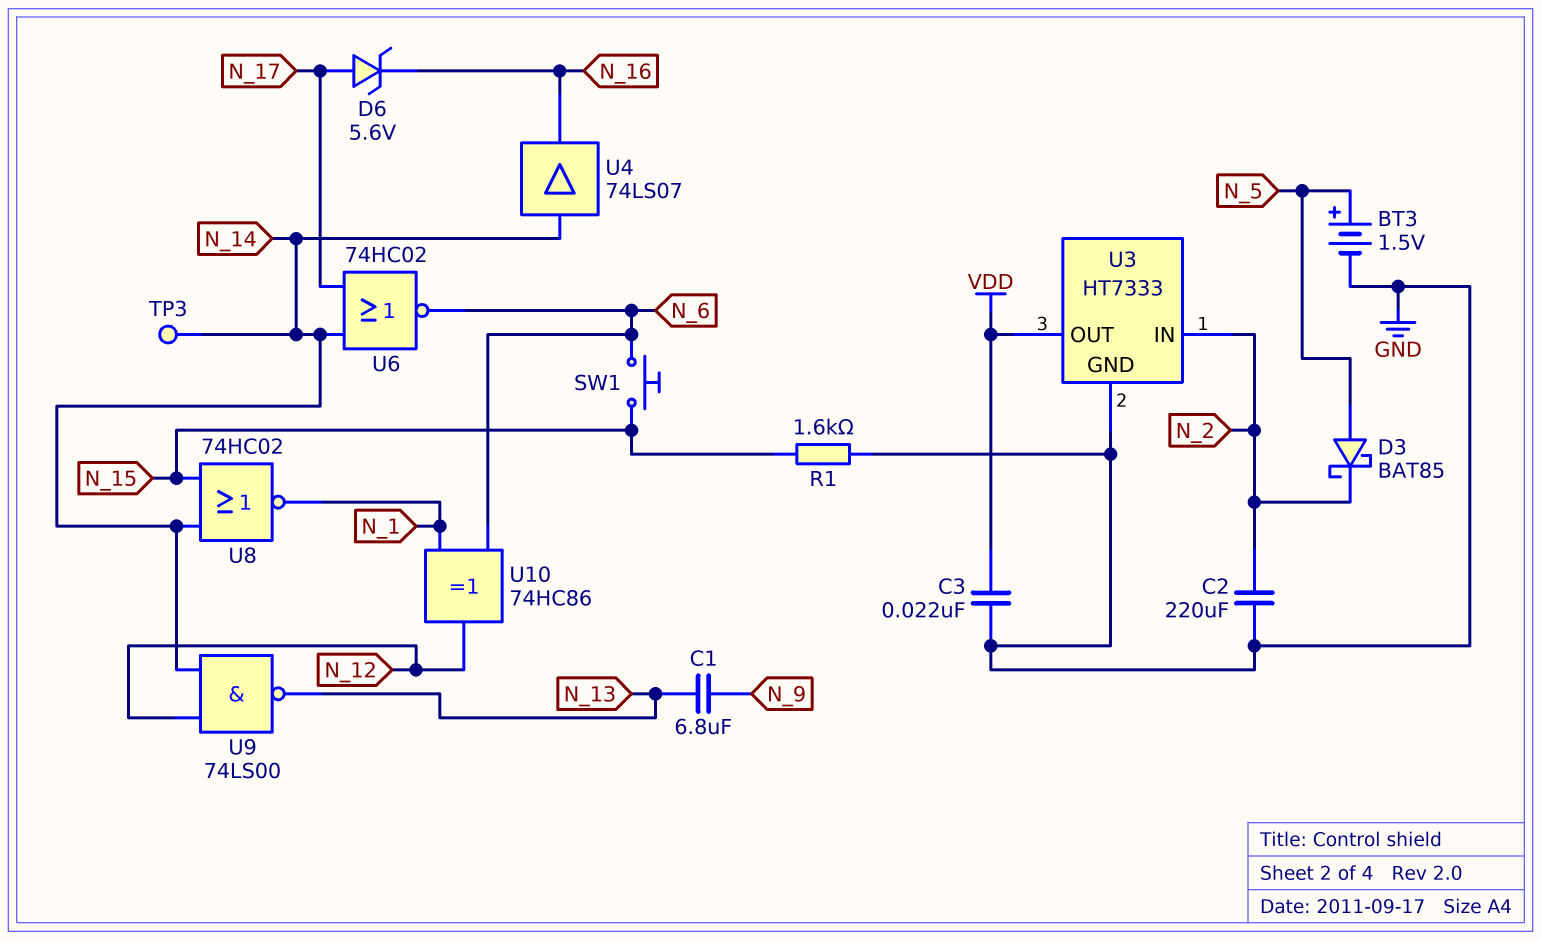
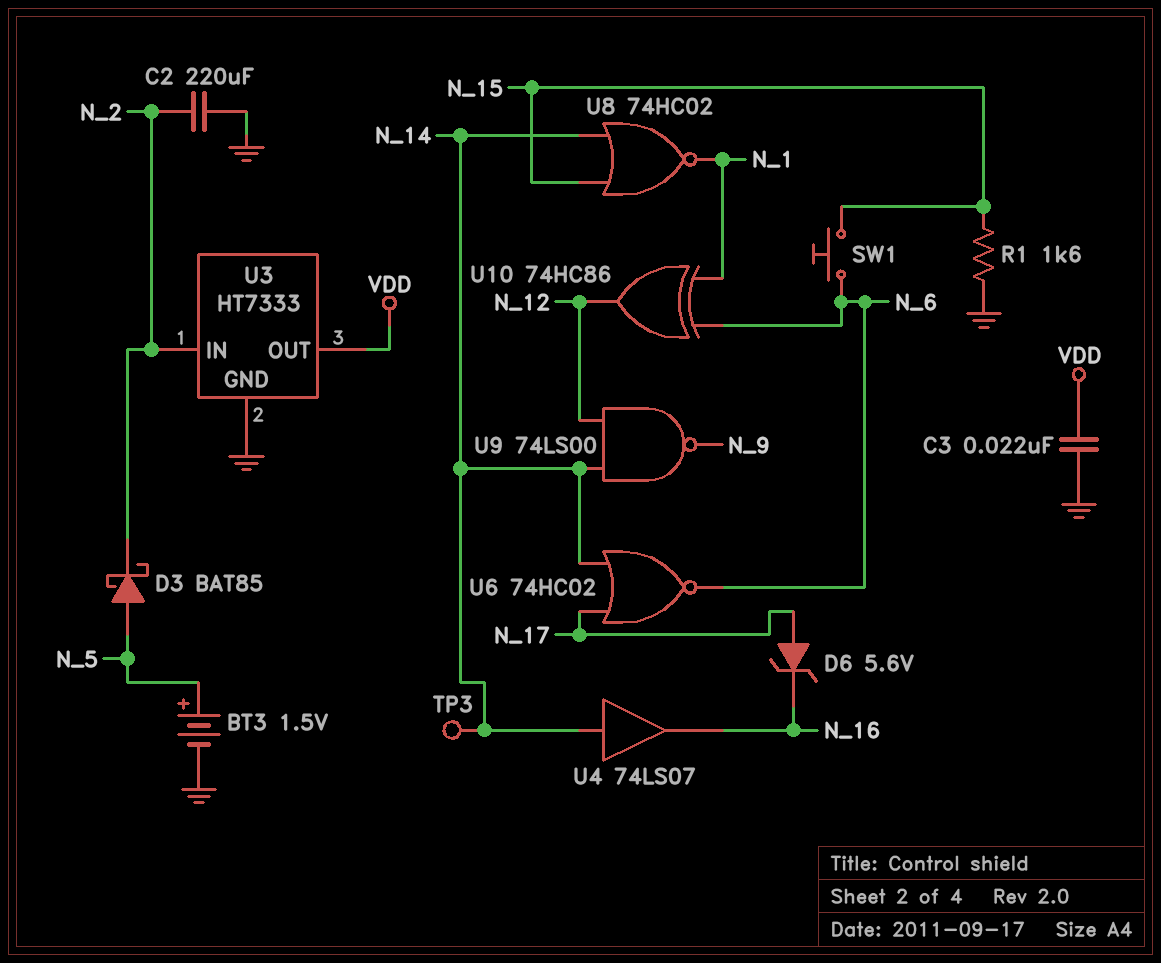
C1: 6.8uF (N_9, N_13) -> none
U9: NAND 74LS00 (in N_12, in N_14, out N_13) -> NAND 74LS00 (in N_12, in N_14, out N_9)

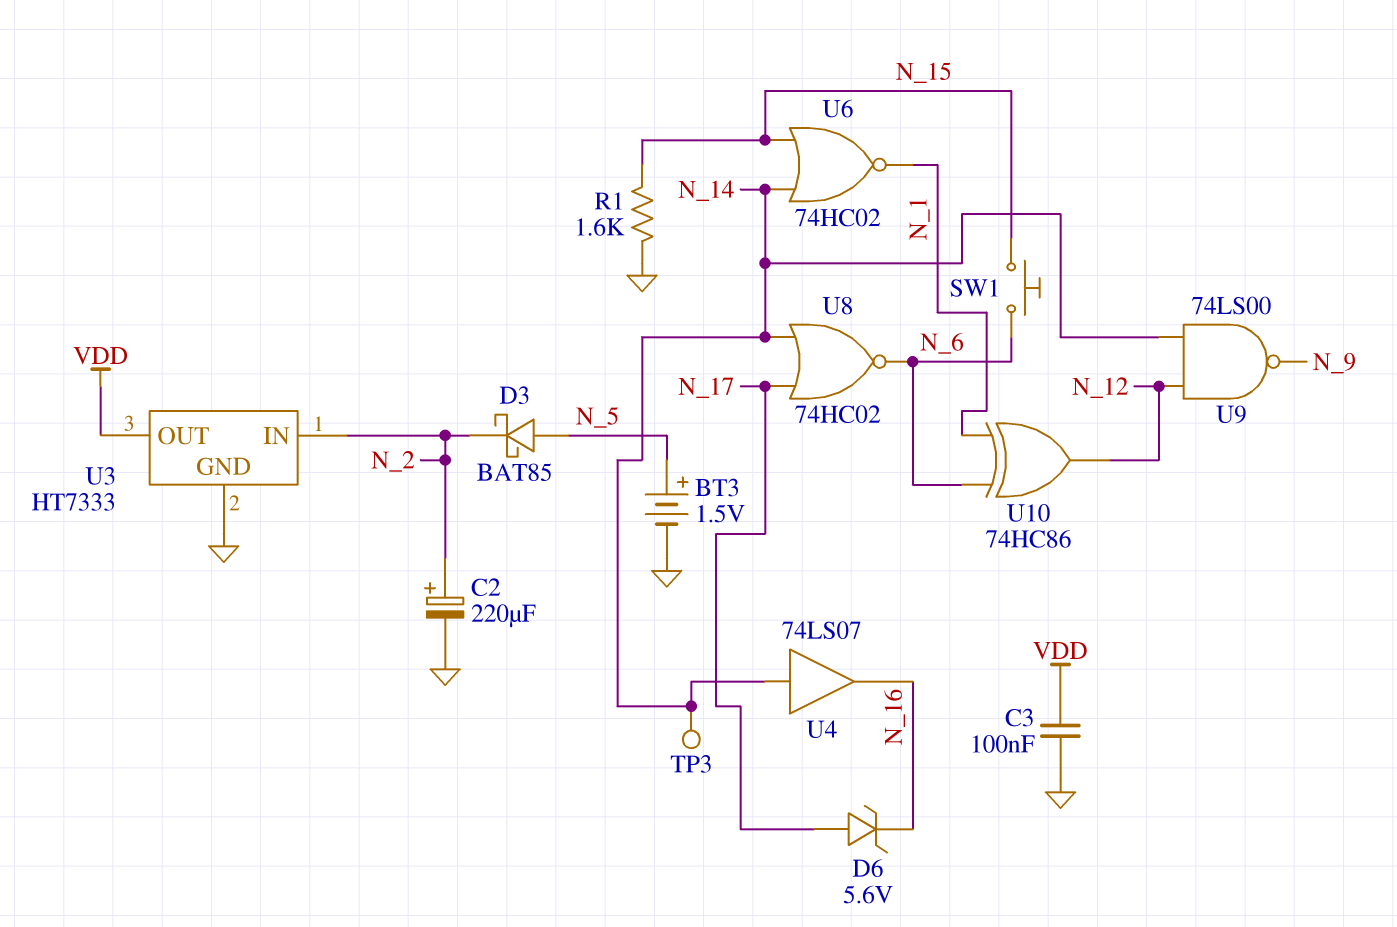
C2: 220uF (GND, N_2) -> 220uF (plus N_2, minus GND)
C3: 22nF (GND, VDD) -> 100nF (GND, VDD)
U6: NOR 74HC02 (in N_14, in N_17, out N_6) -> NOR 74HC02 (in N_14, in N_15, out N_1)
U8: NOR 74HC02 (in N_14, in N_15, out N_1) -> NOR 74HC02 (in N_14, in N_17, out N_6)

